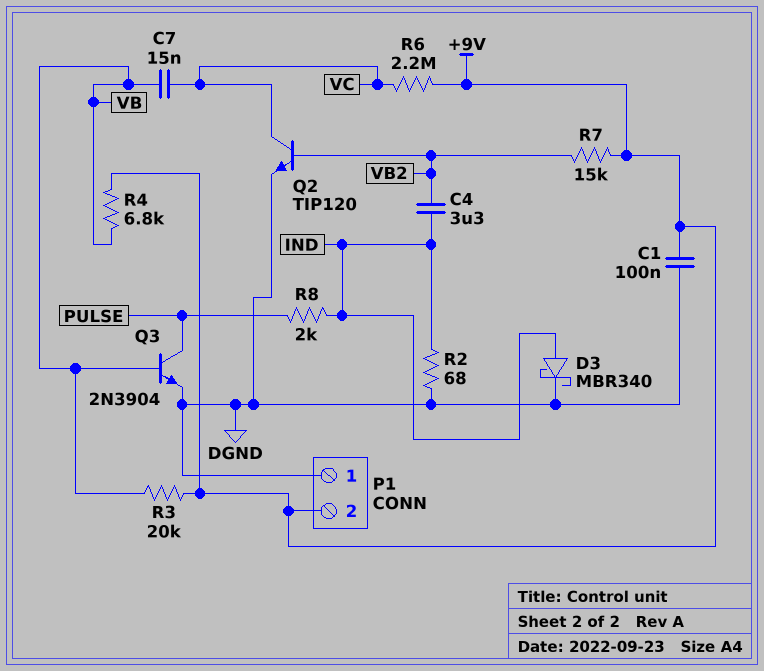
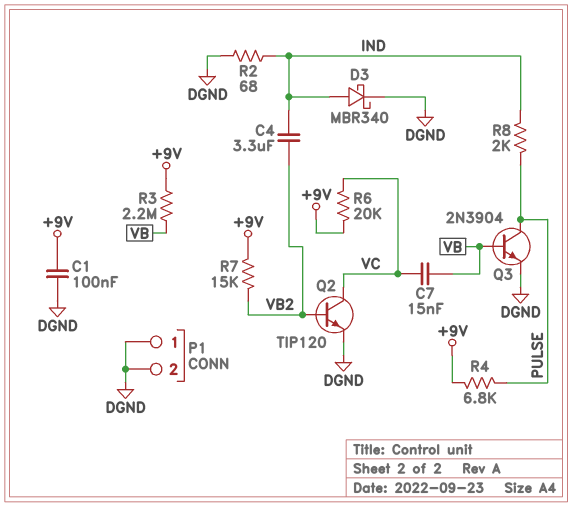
P1 pin 2: +9V -> DGND
R3: 20k (+9V, VB) -> 2.2M (+9V, VB)
R4: 6.8k (+9V, VB) -> 6.8k (+9V, PULSE)
R6: 2.2M (+9V, VC) -> 20k (+9V, VC)

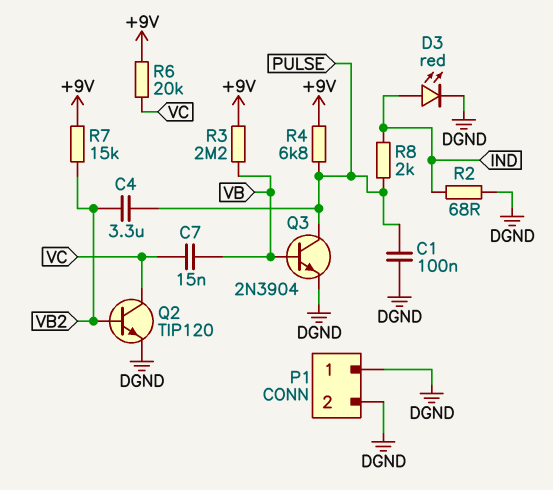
C1: 100nF (+9V, DGND) -> 100nF (DGND, PULSE)
C4: 3.3uF (IND, VB2) -> 3.3uF (PULSE, VB2)
D3: schottky MBR340 (A IND, K DGND) -> LED red (A IND, K DGND)

